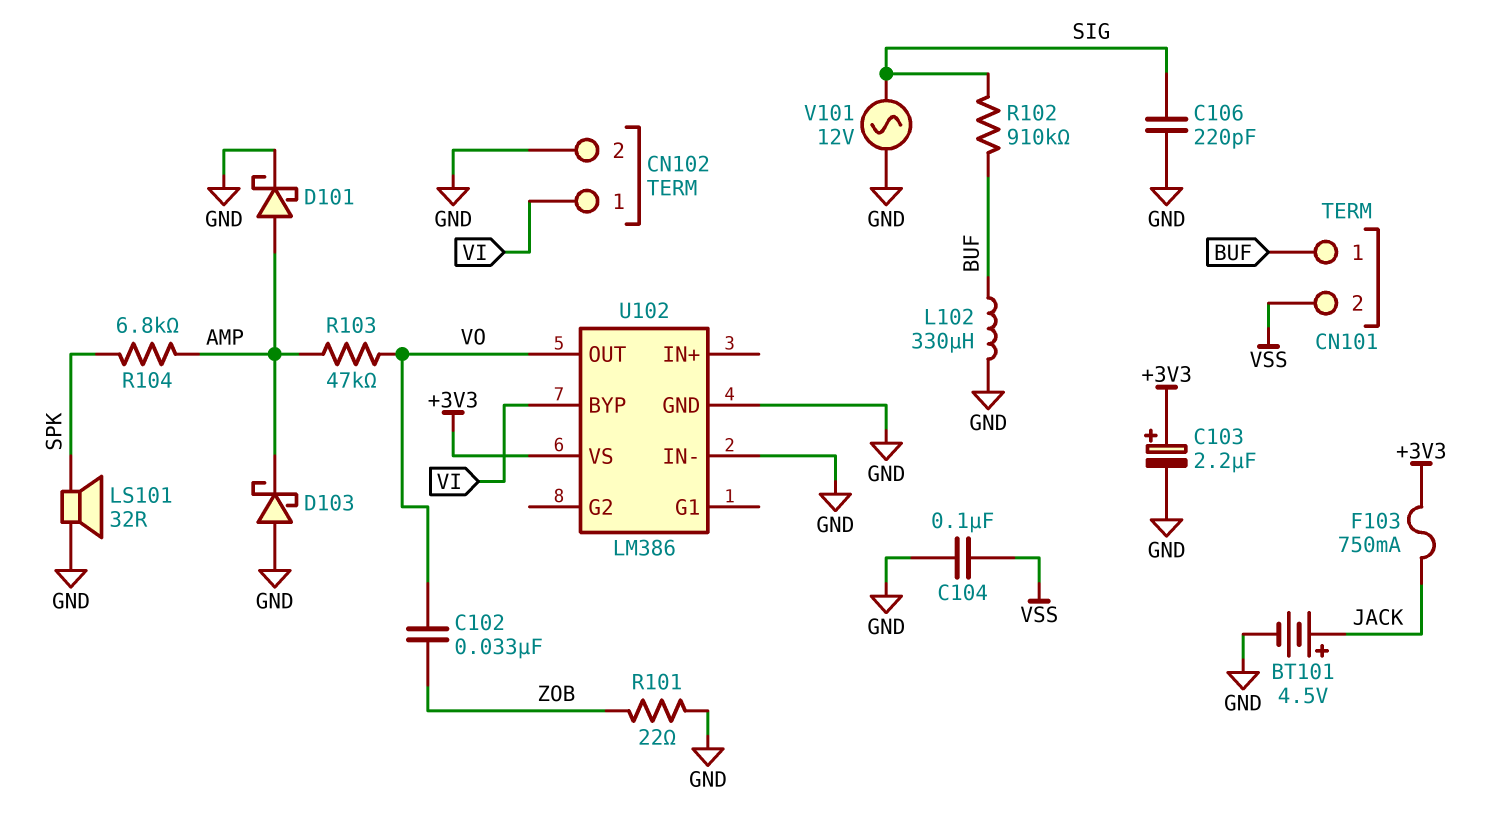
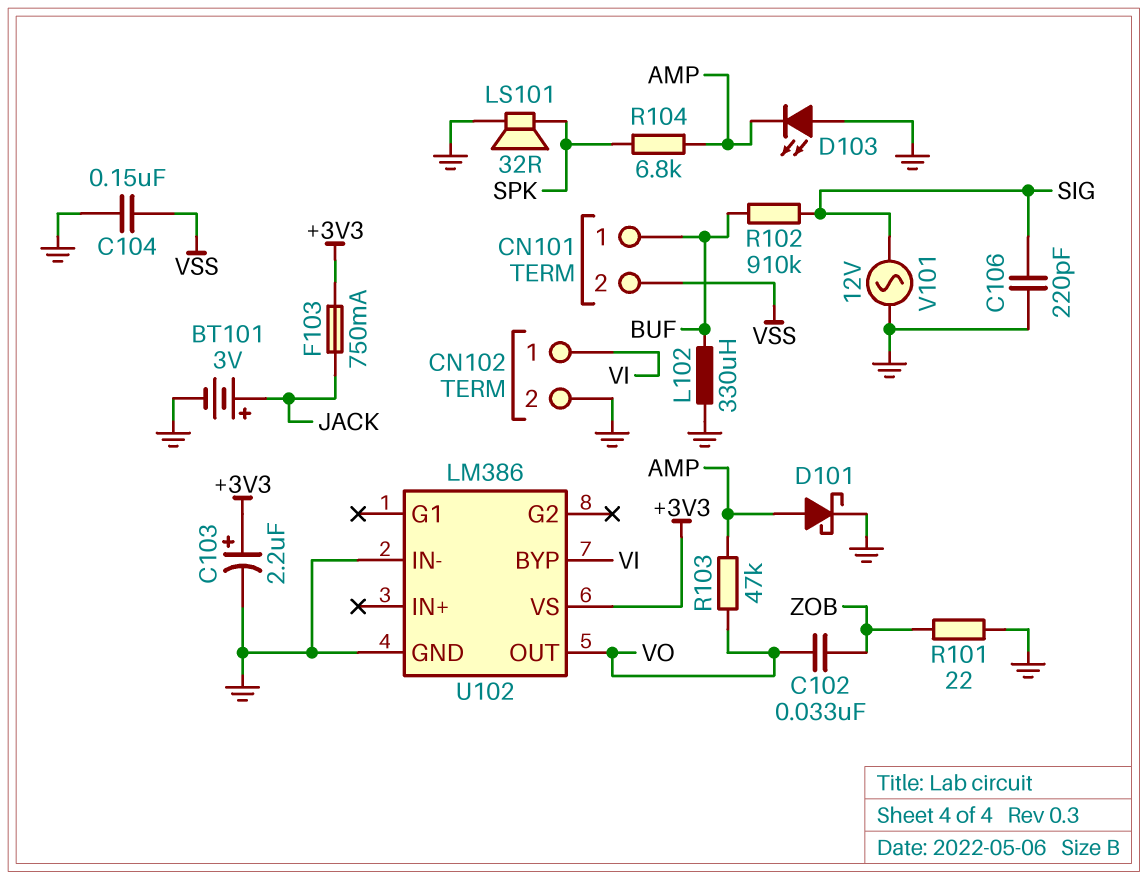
BT101: 4.5V (plus JACK, minus GND) -> 3V (plus JACK, minus GND)
C104: 100nF (GND, VSS) -> 150nF (GND, VSS)
D103: schottky (A GND, K AMP) -> LED (A GND, K AMP)

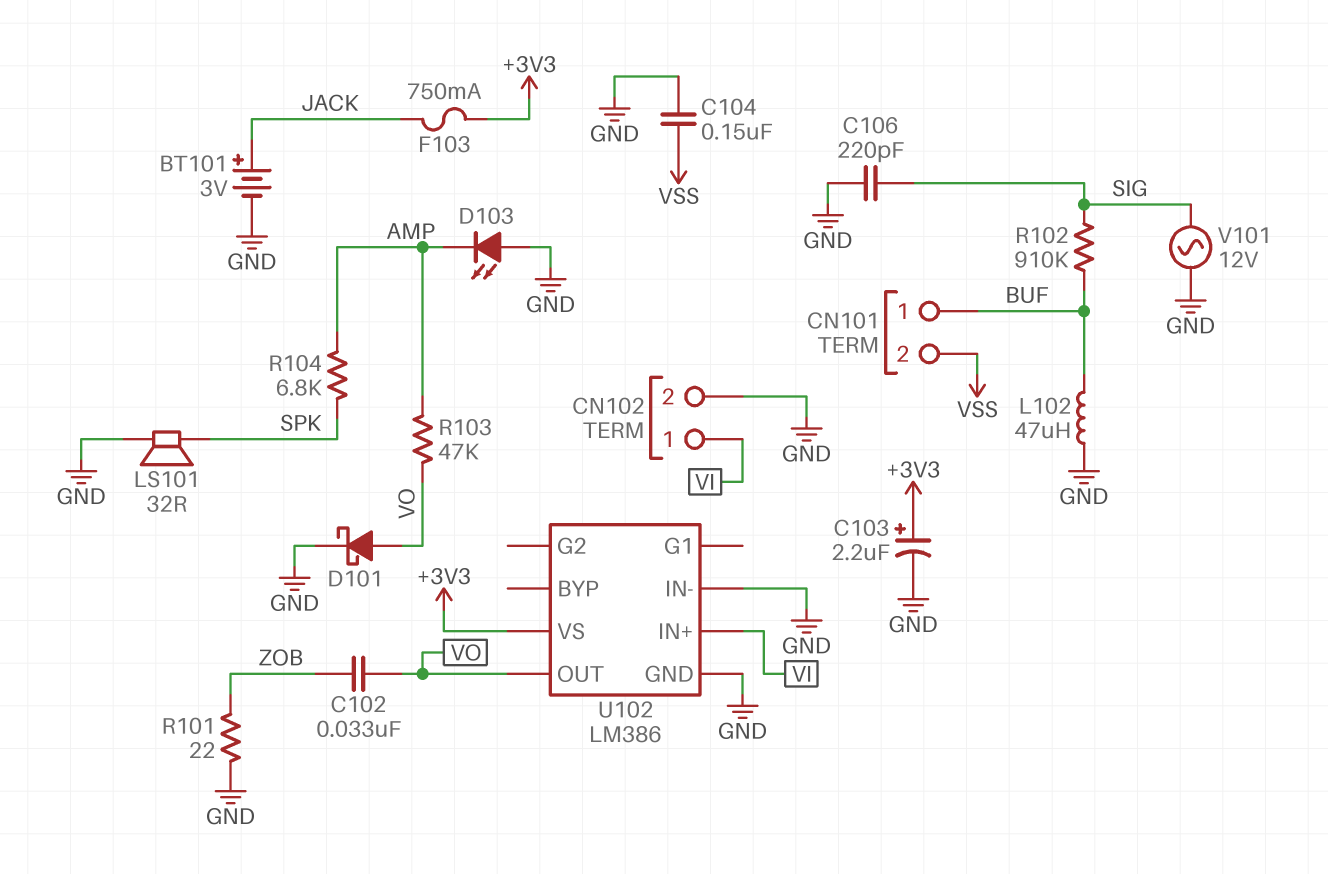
D101: schottky (A AMP, K GND) -> schottky (A VO, K GND)
L102: 330uH (BUF, GND) -> 47uH (BUF, GND)
U102 pin BYP: VI -> none
U102 pin IN+: none -> VI

